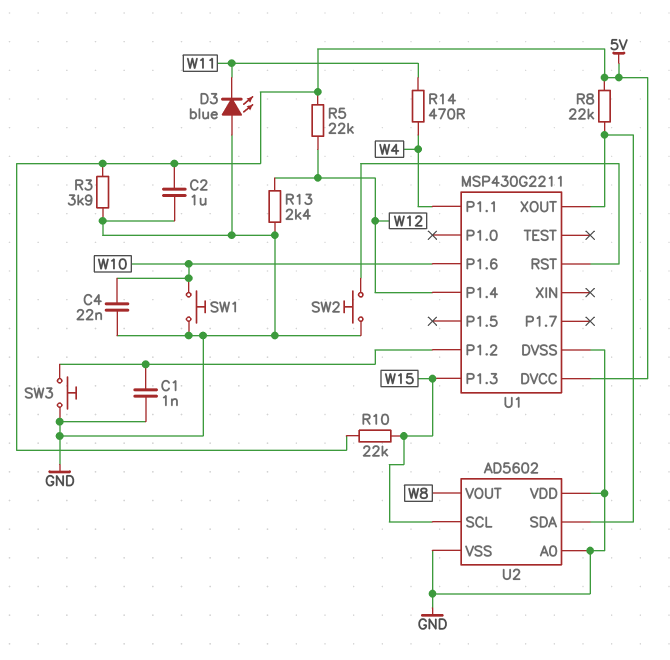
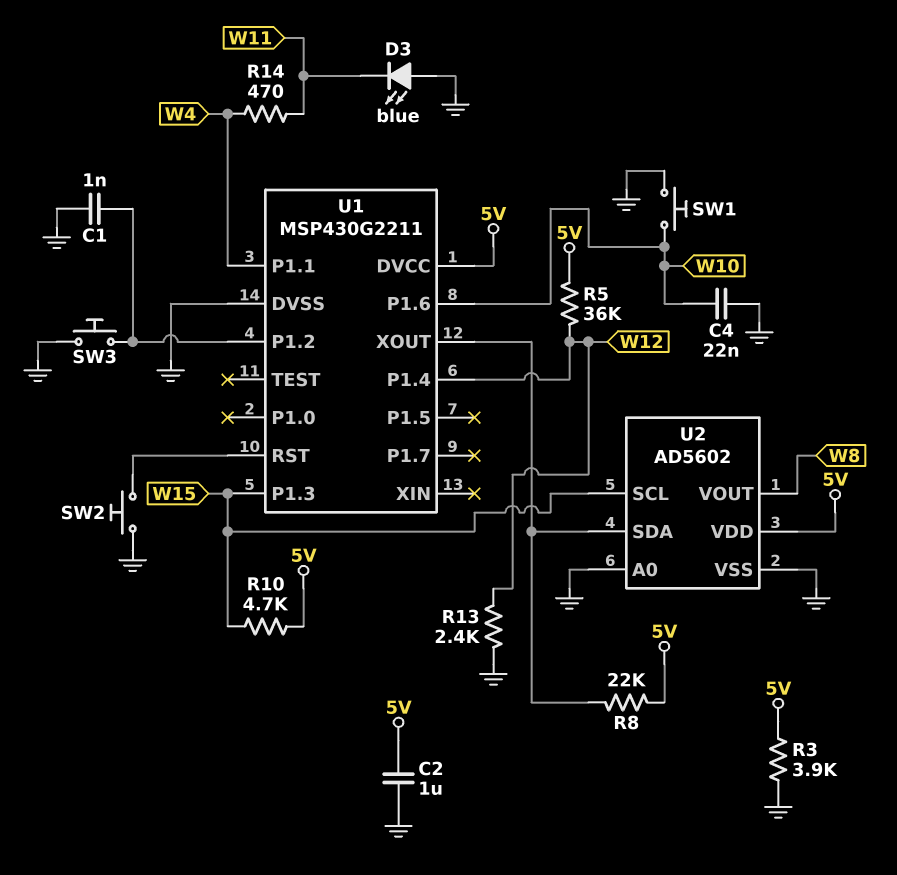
R5: 22k (5V, W12) -> 36k (5V, W12)
R10: 22k (5V, W15) -> 4.7k (5V, W15)
U2 pin VDD: GND -> 5V

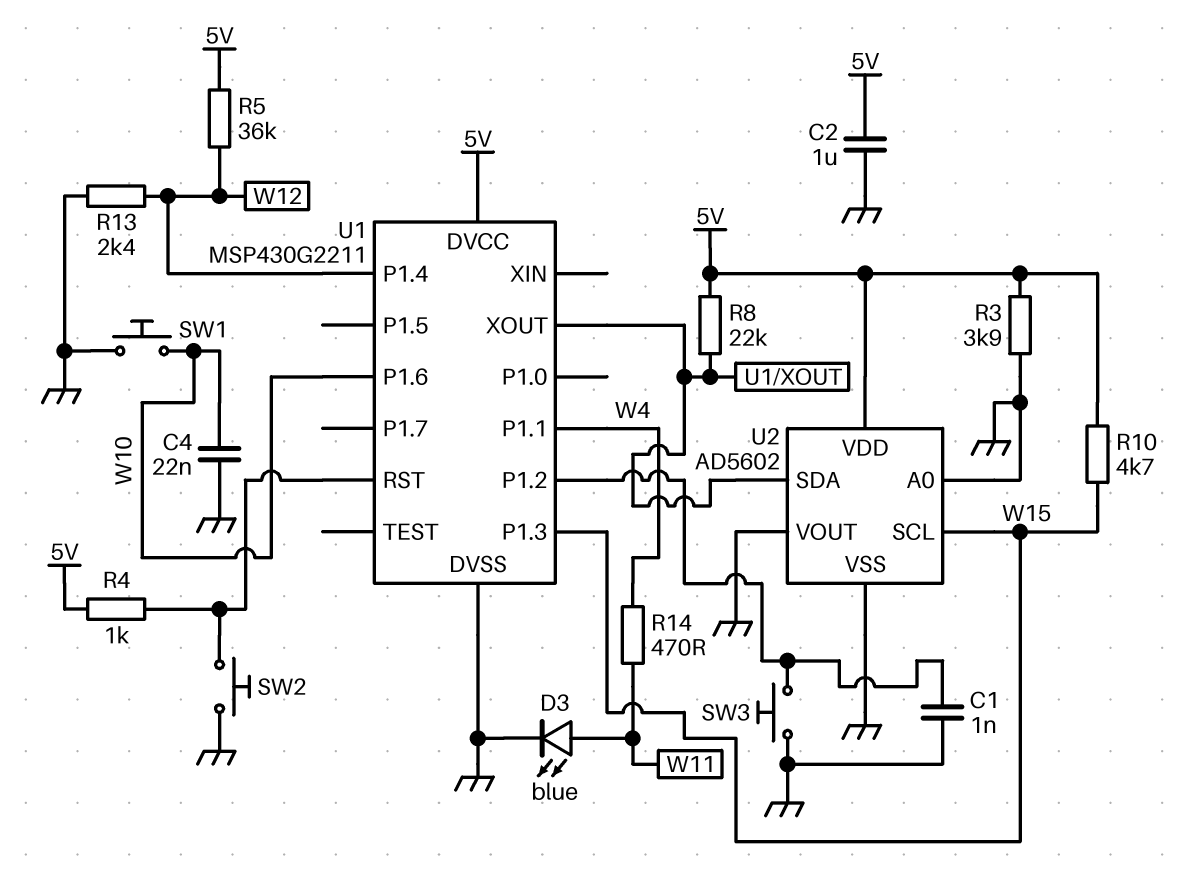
D3: LED blue (A GND, K W11) -> LED blue (A W11, K GND)
R4: none -> 1k (5V, U1/RST)
U2 pin VOUT: W8 -> GND

